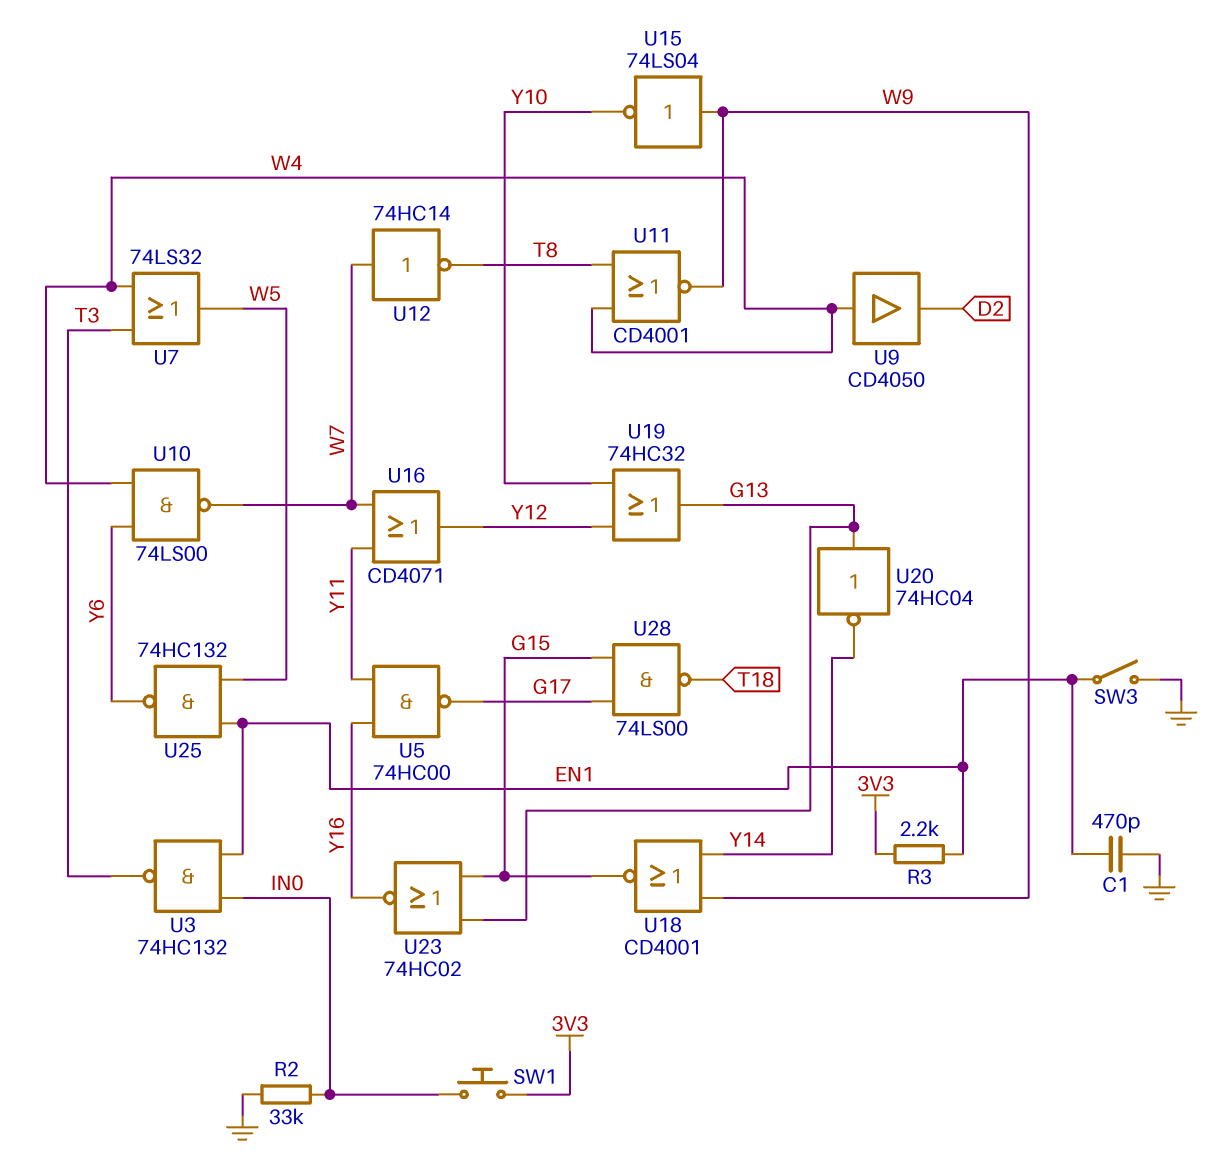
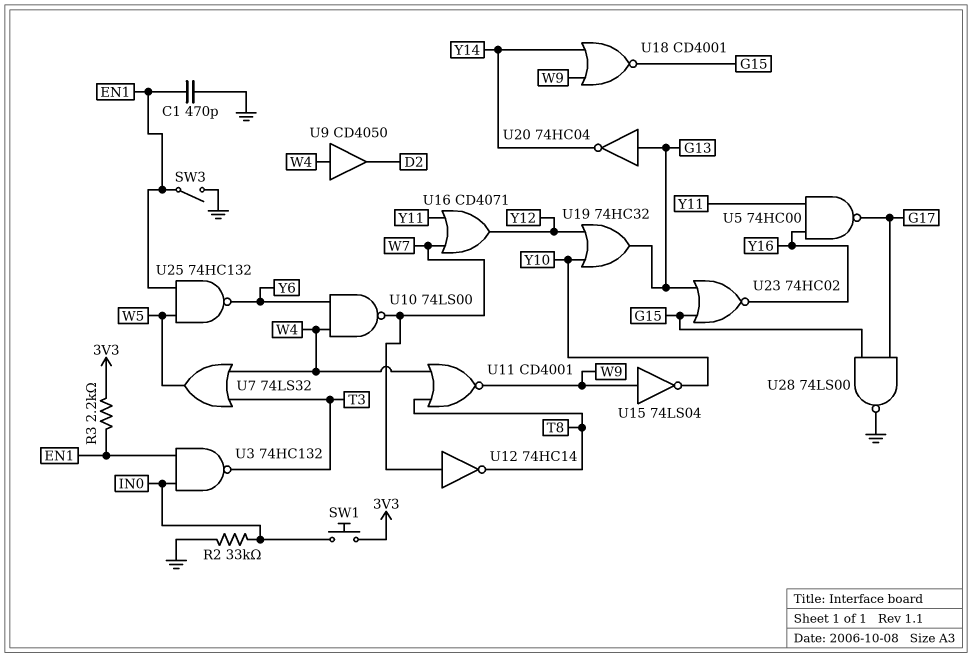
U28: NAND 74LS00 (in G15, in G17, out T18) -> NAND 74LS00 (in G15, in G17, out GND)

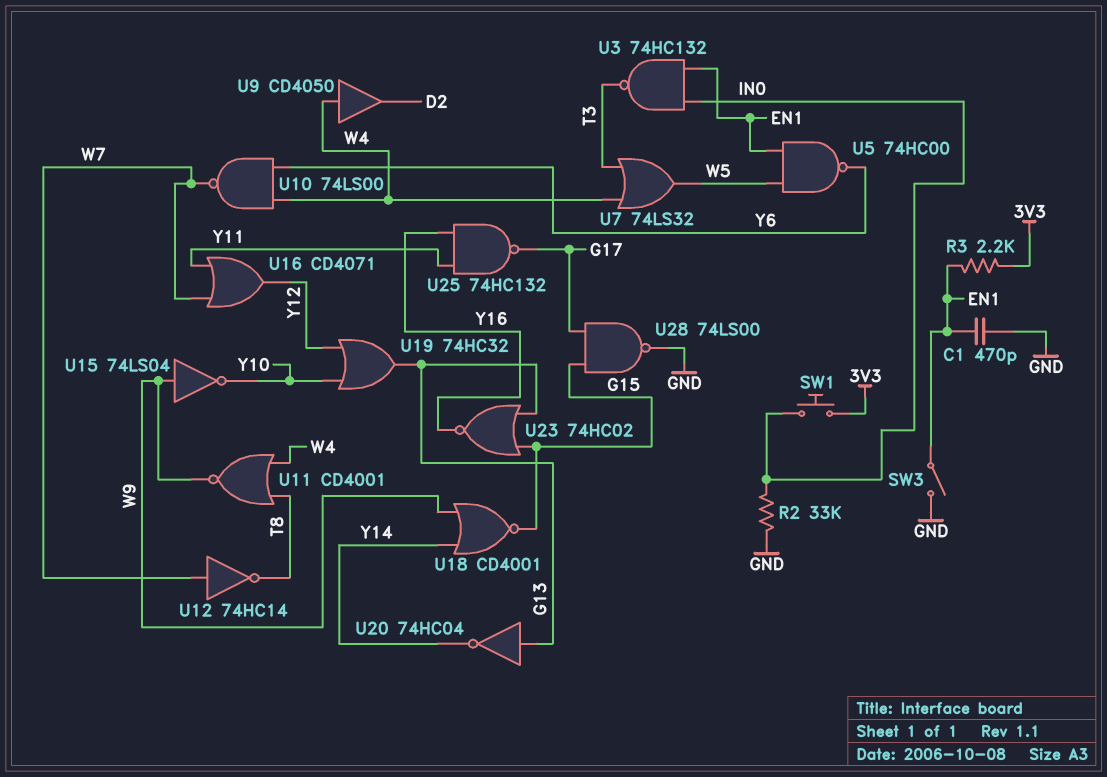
U5: NAND 74HC00 (in Y11, in Y16, out G17) -> NAND 74HC00 (in EN1, in W5, out Y6)
U25: NAND 74HC132 (in EN1, in W5, out Y6) -> NAND 74HC132 (in Y11, in Y16, out G17)

